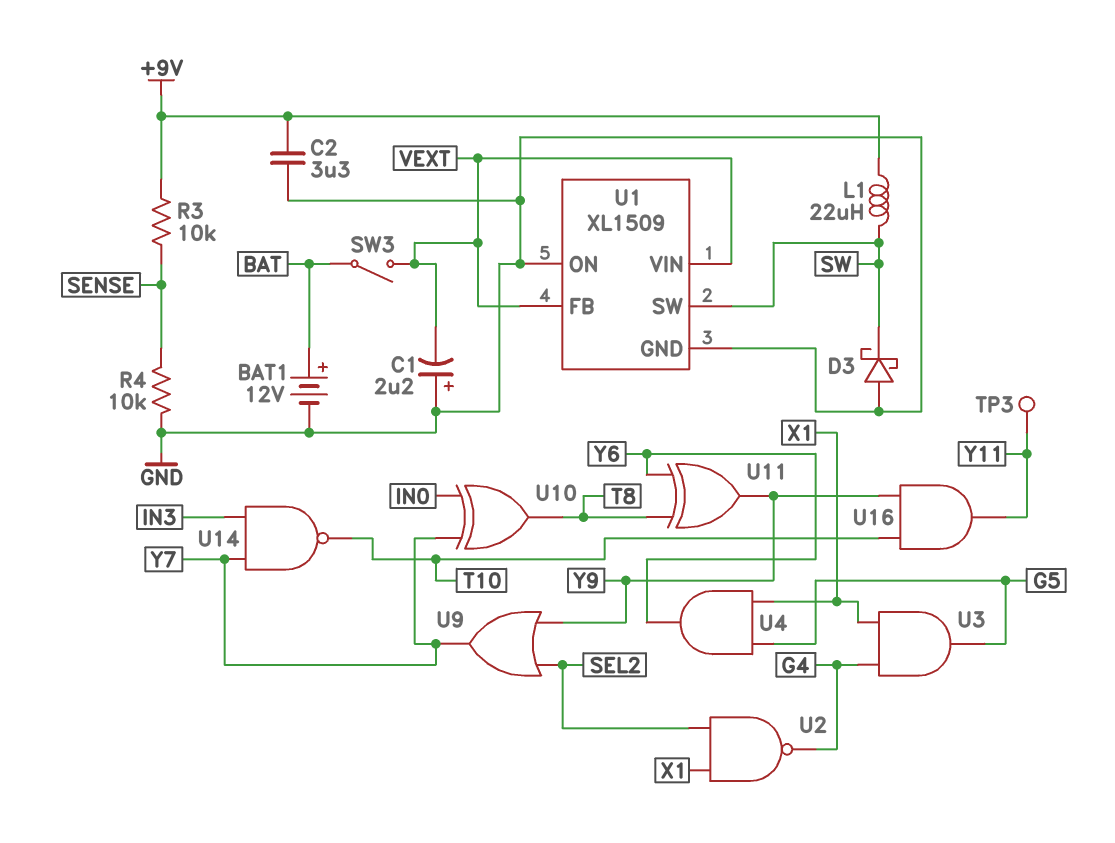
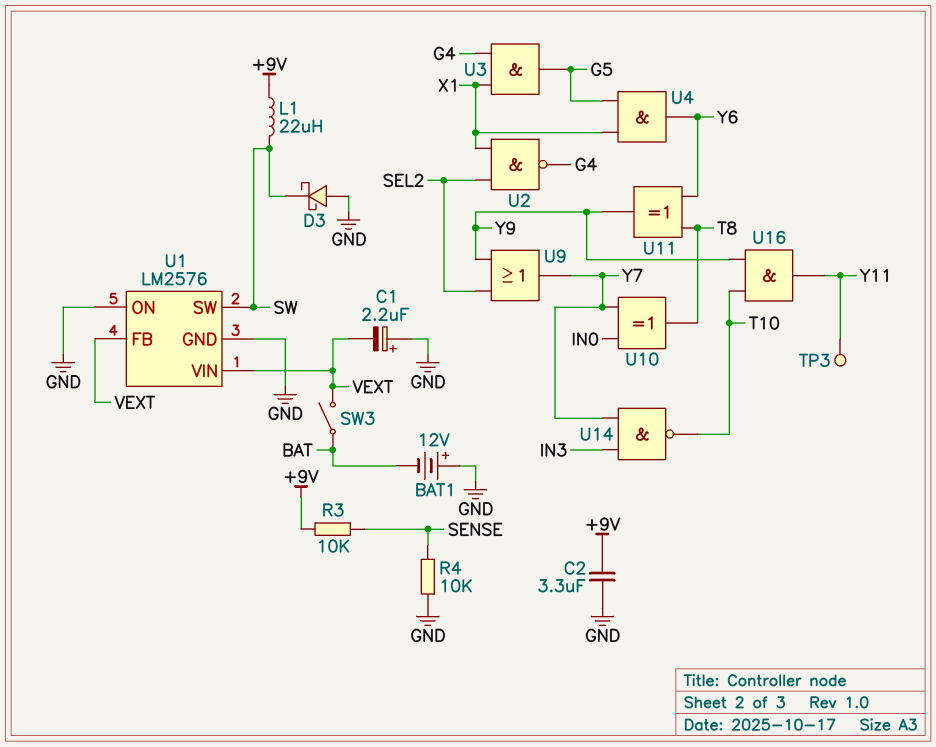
BAT1: 12V (plus BAT, minus GND) -> 12V (plus GND, minus BAT)
U1: XL1509 -> LM2576

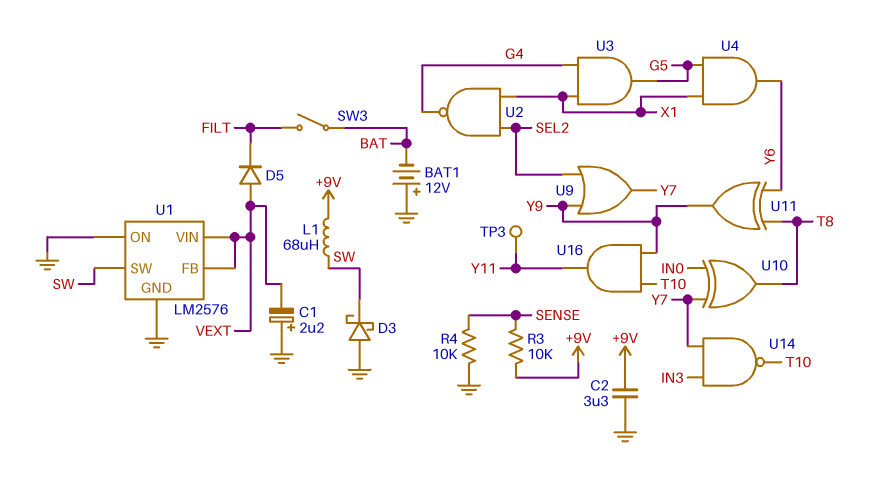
D5: none -> diode (A VEXT, K FILT)
L1: 22uH (+9V, SW) -> 68uH (+9V, SW)
SW3: switch (BAT, VEXT) -> switch (BAT, FILT)

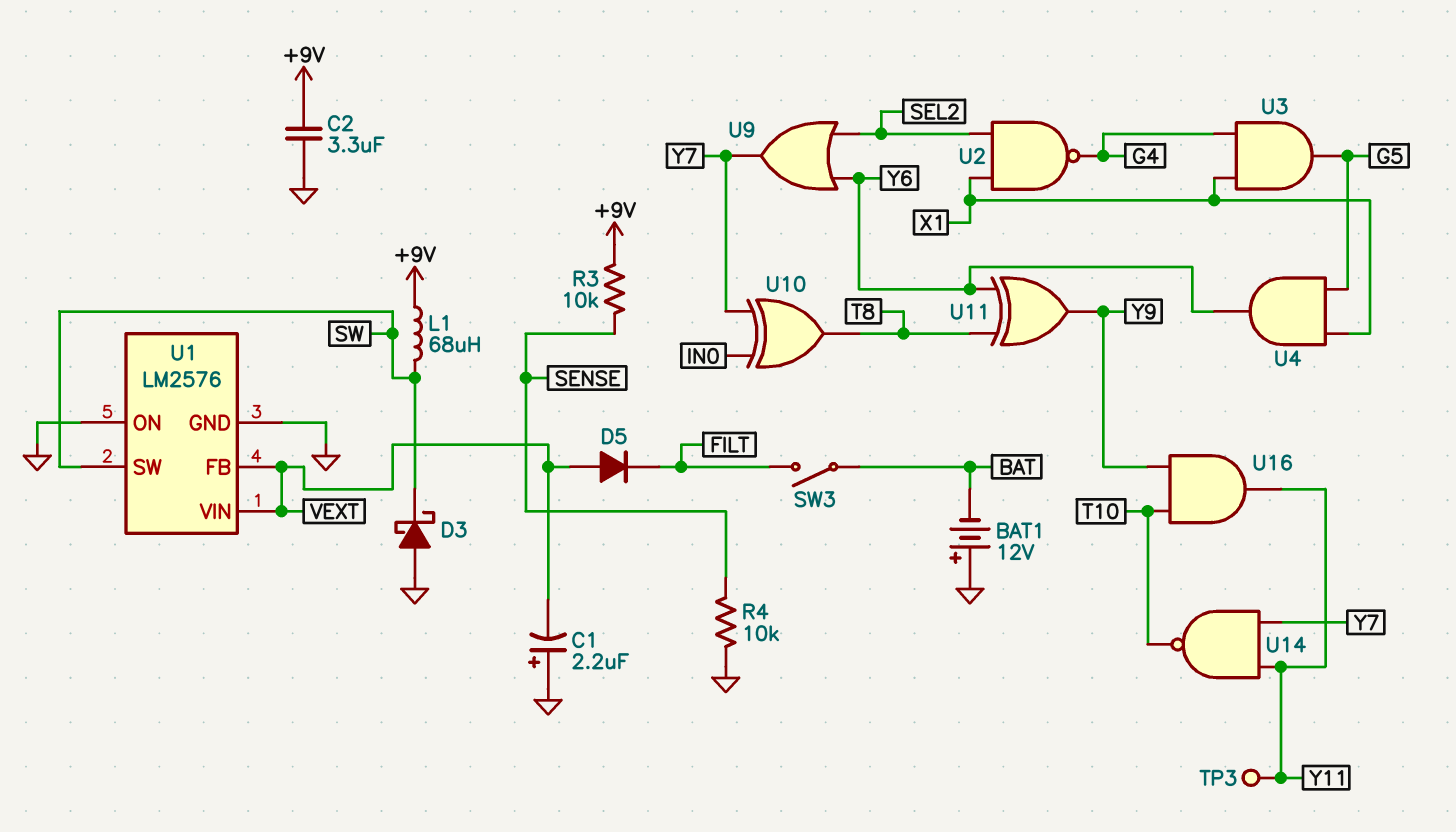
U9: OR (in SEL2, in Y9, out Y7) -> OR (in SEL2, in Y6, out Y7)
U14: NAND (in IN3, in Y7, out T10) -> NAND (in Y7, in Y11, out T10)

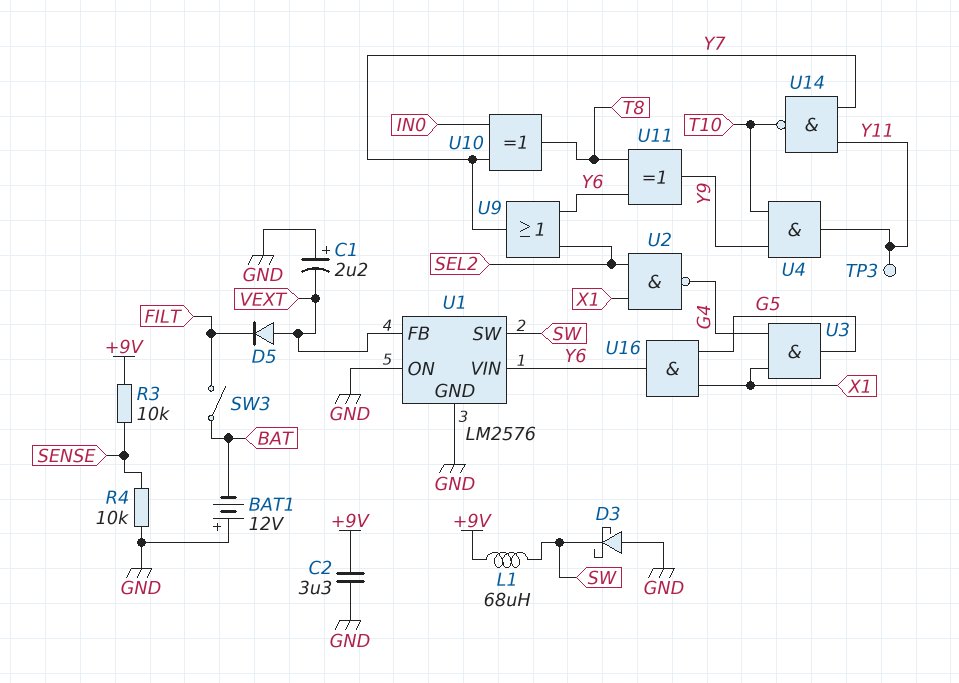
U1 pin VIN: VEXT -> Y6
U4: AND (in G5, in X1, out Y6) -> AND (in T10, in Y9, out Y11)
U16: AND (in T10, in Y9, out Y11) -> AND (in G5, in X1, out Y6)

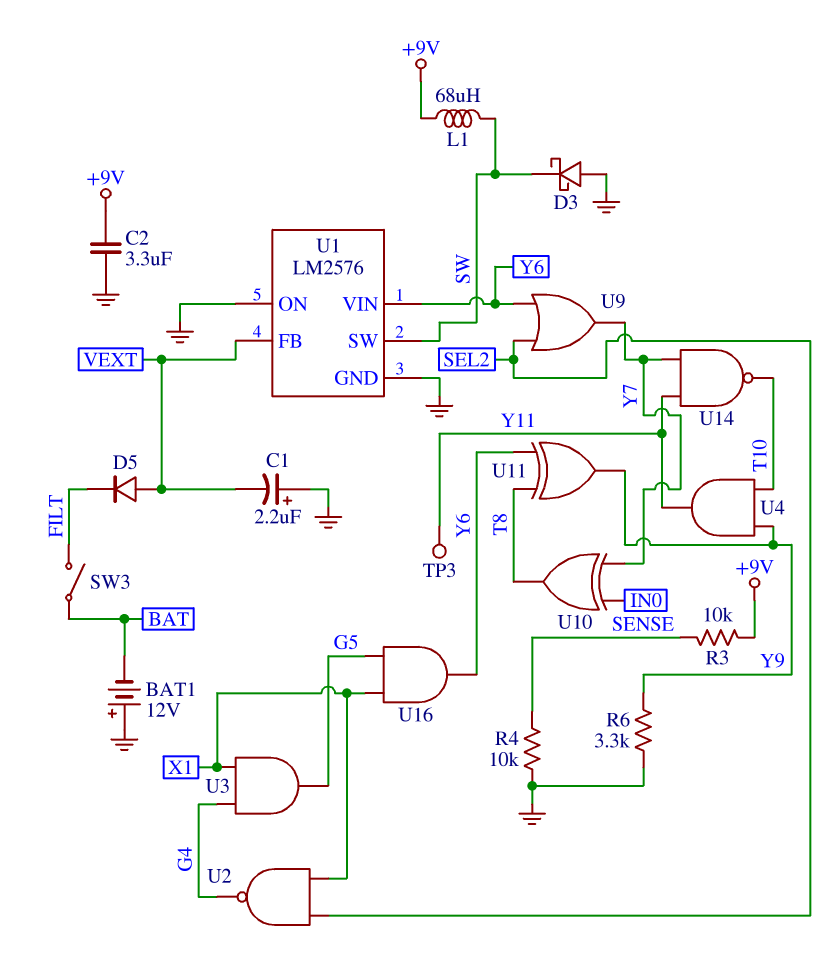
R6: none -> 3.3k (GND, Y9)

